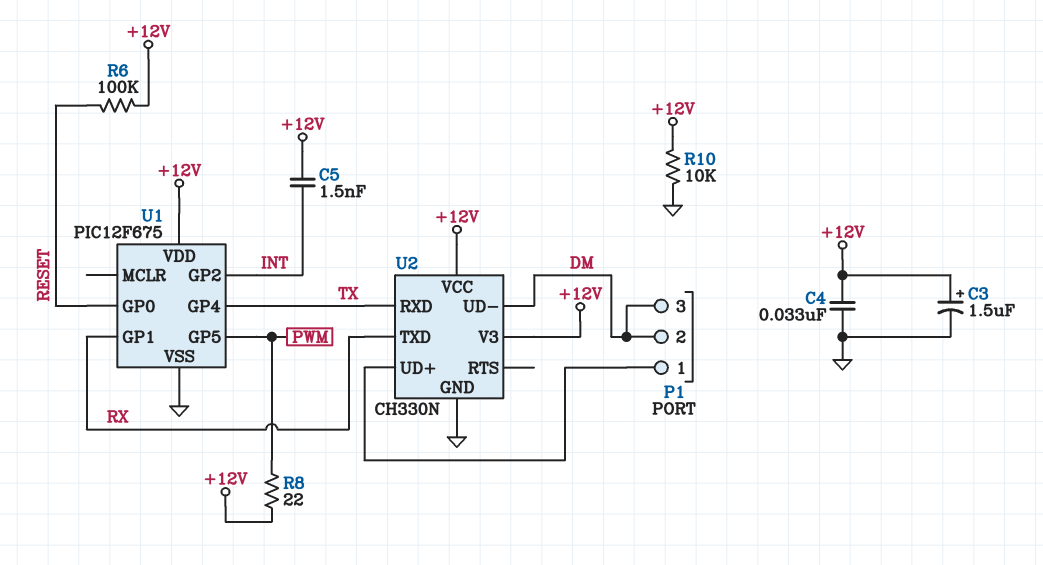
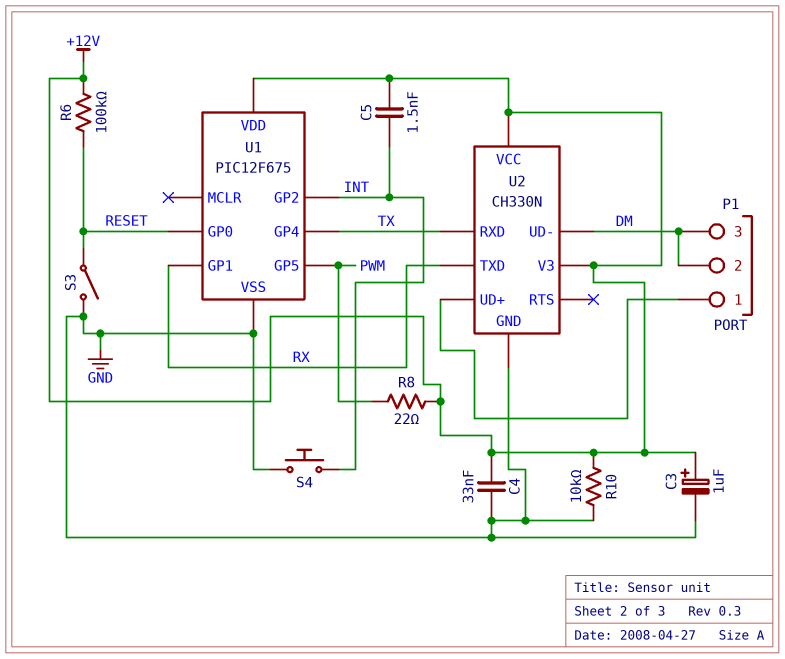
C3: 1.5uF (plus +12V, minus GND) -> 1uF (plus +12V, minus GND)
S3: none -> switch (GND, RESET)
S4: none -> button (GND, INT)

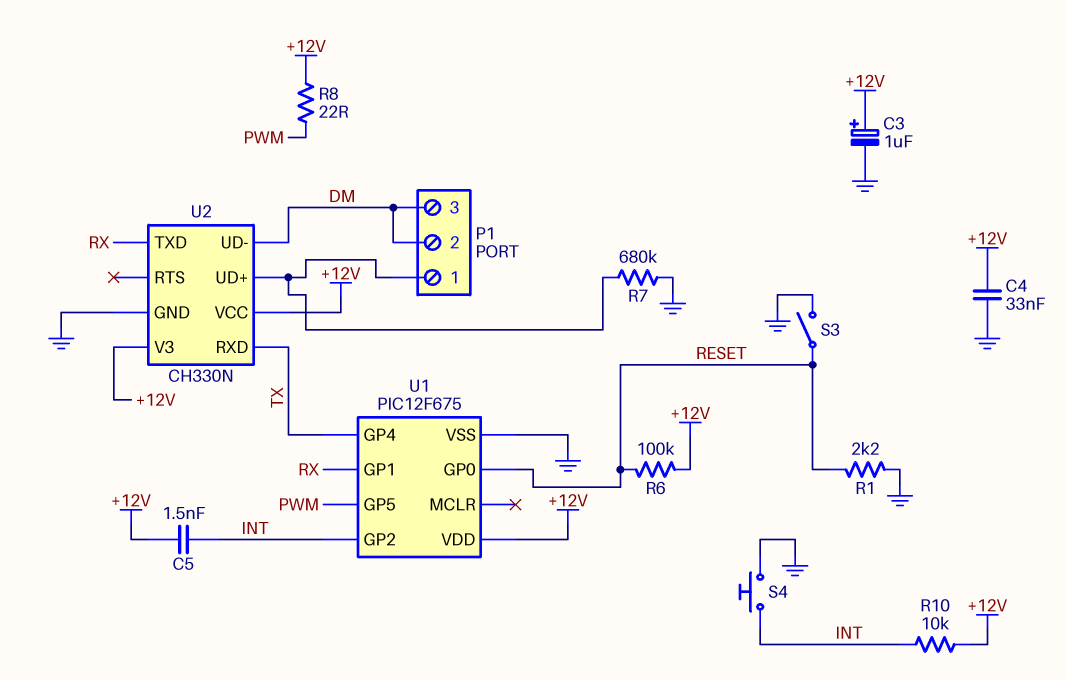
R1: none -> 2.2k (GND, RESET)
R7: none -> 680k (GND, P1/1)
R10: 10k (+12V, GND) -> 10k (+12V, INT)

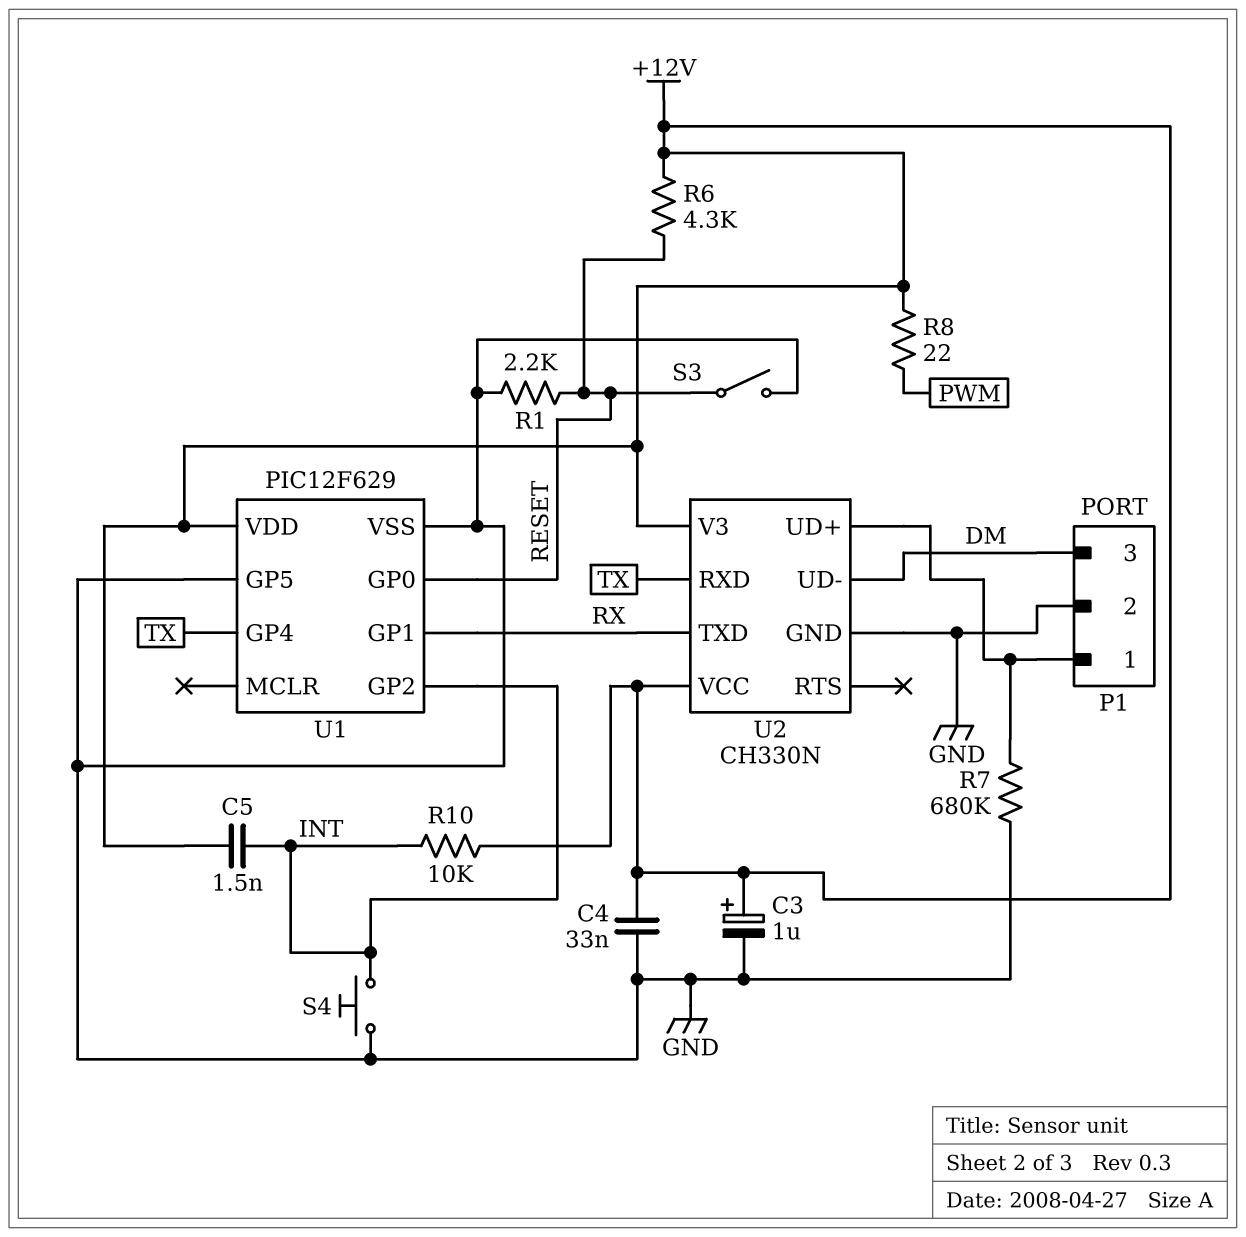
P1 pin 2: DM -> GND
R6: 100k (+12V, RESET) -> 4.3k (+12V, RESET)
U1: PIC12F675 -> PIC12F629
U1 pin GP5: PWM -> GND

